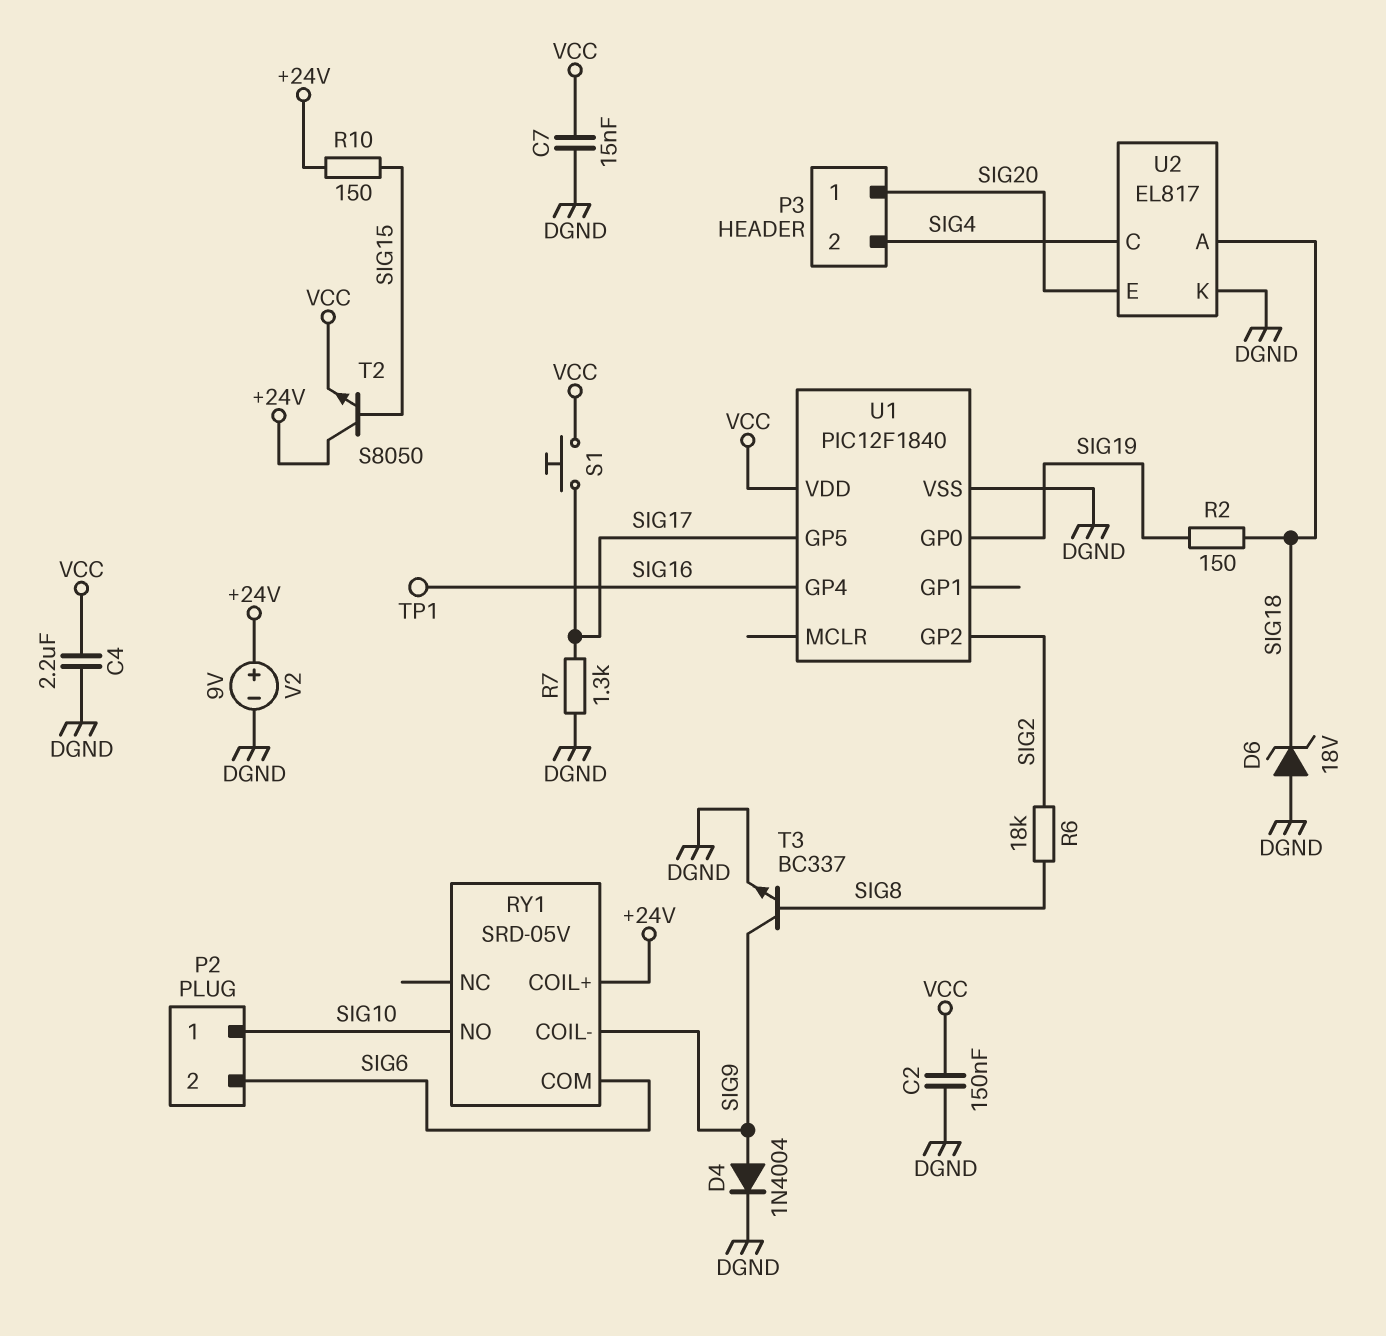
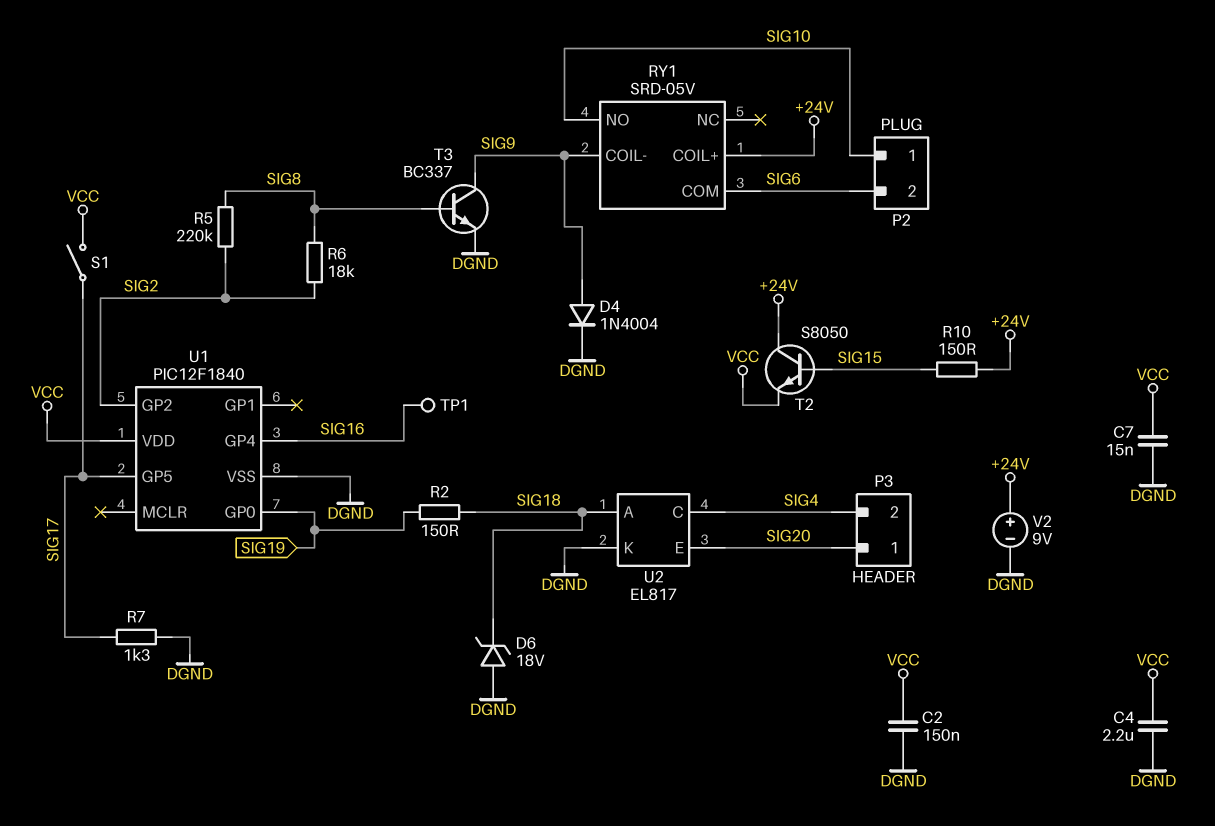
R5: none -> 220k (SIG2, SIG8)
S1: button (SIG17, VCC) -> switch (SIG17, VCC)

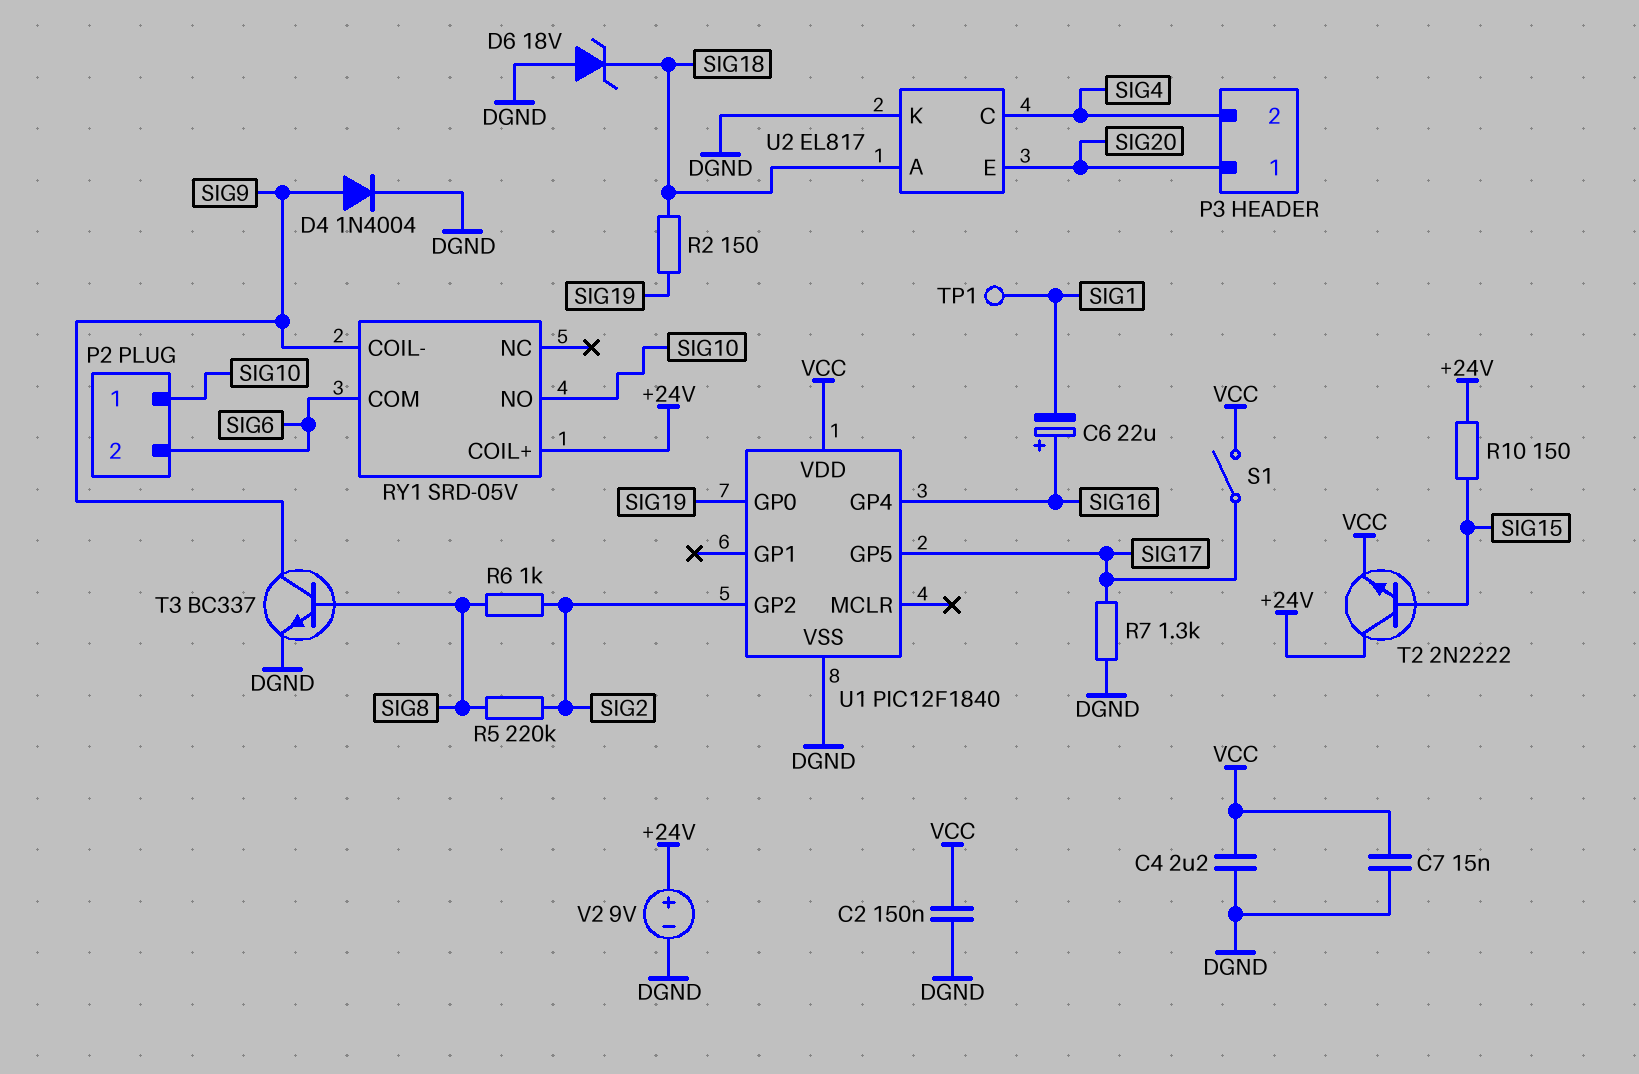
C6: none -> 22uF (plus SIG16, minus SIG1)
R6: 18k (SIG2, SIG8) -> 1k (SIG2, SIG8)
T2: NPN S8050 (B SIG15, C +24V, E VCC) -> NPN 2N2222 (B SIG15, C +24V, E VCC)
TP1: test point (SIG16) -> test point (SIG1)

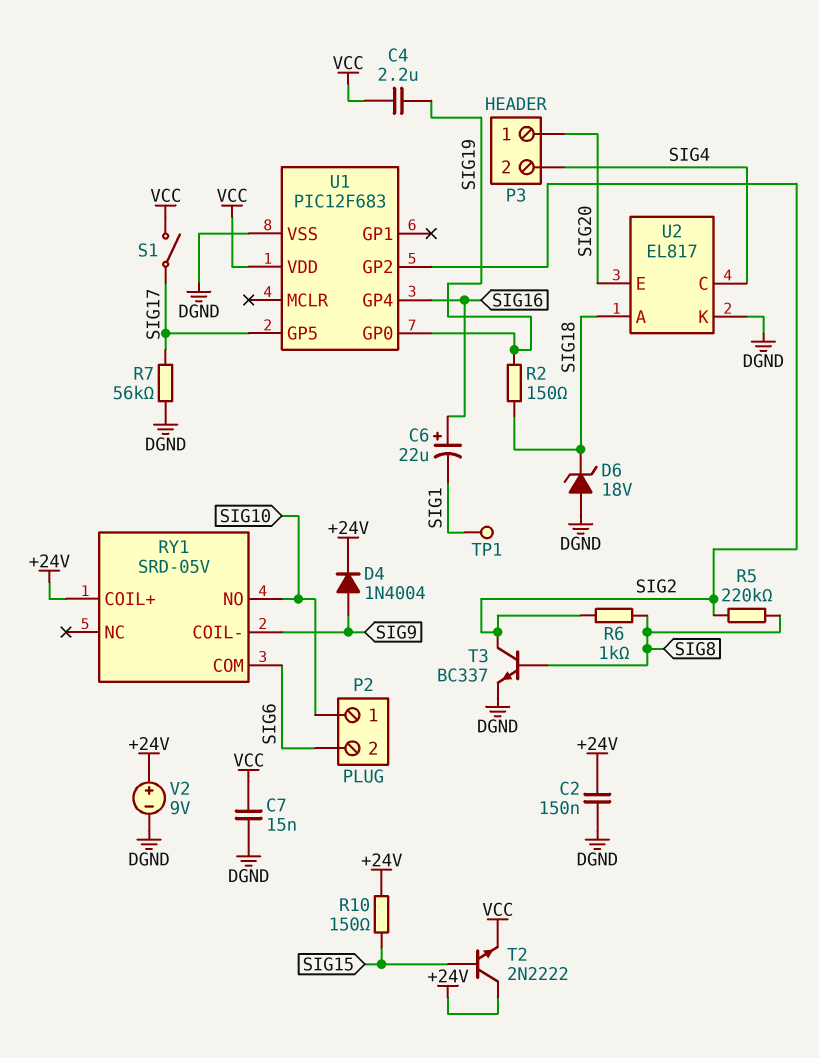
C2: 150nF (DGND, VCC) -> 150nF (+24V, DGND)
C4: 2.2uF (DGND, VCC) -> 2.2uF (SIG19, VCC)
D4: diode 1N4004 (A SIG9, K DGND) -> diode 1N4004 (A SIG9, K +24V)
R7: 1.3k (DGND, SIG17) -> 56k (DGND, SIG17)
T3: NPN BC337 (B SIG8, C SIG9, E DGND) -> NPN BC337 (B SIG8, C SIG2, E DGND)
U1: PIC12F1840 -> PIC12F683

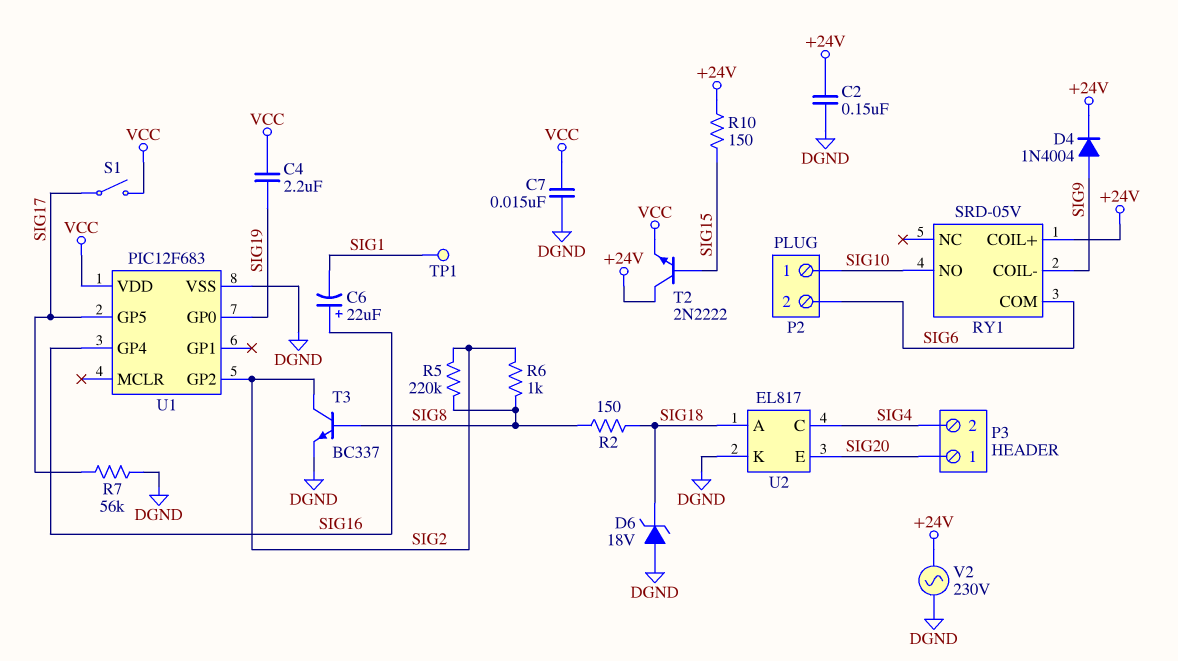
R2: 150 (SIG18, SIG19) -> 150 (SIG8, SIG18)
V2: 9V (plus +24V, minus DGND) -> AC 230V (+24V, DGND)

